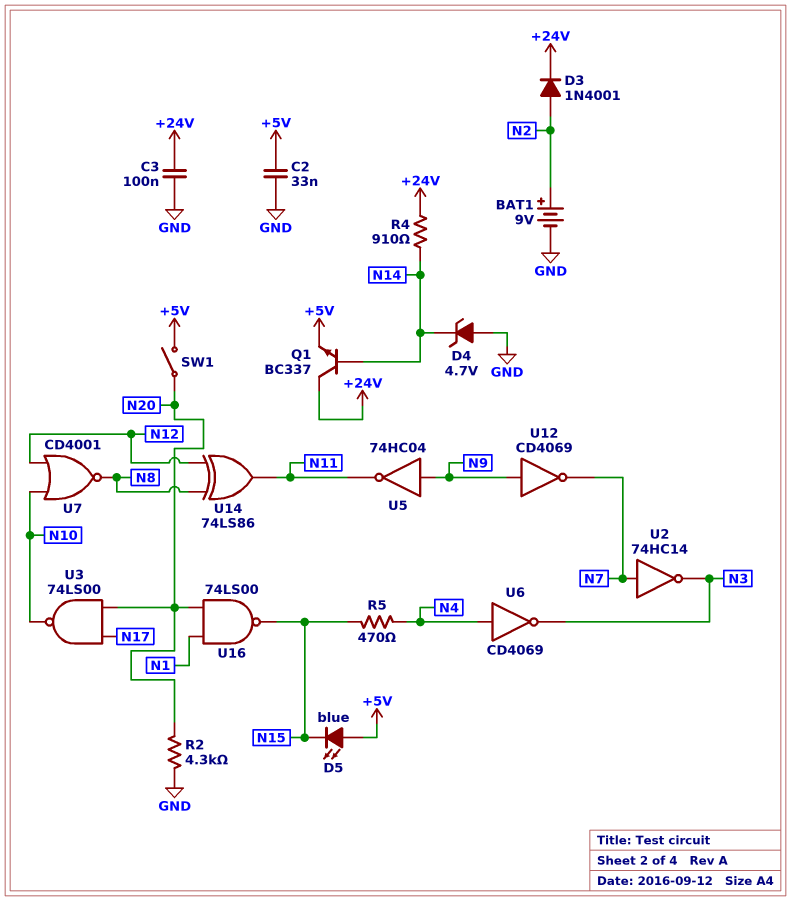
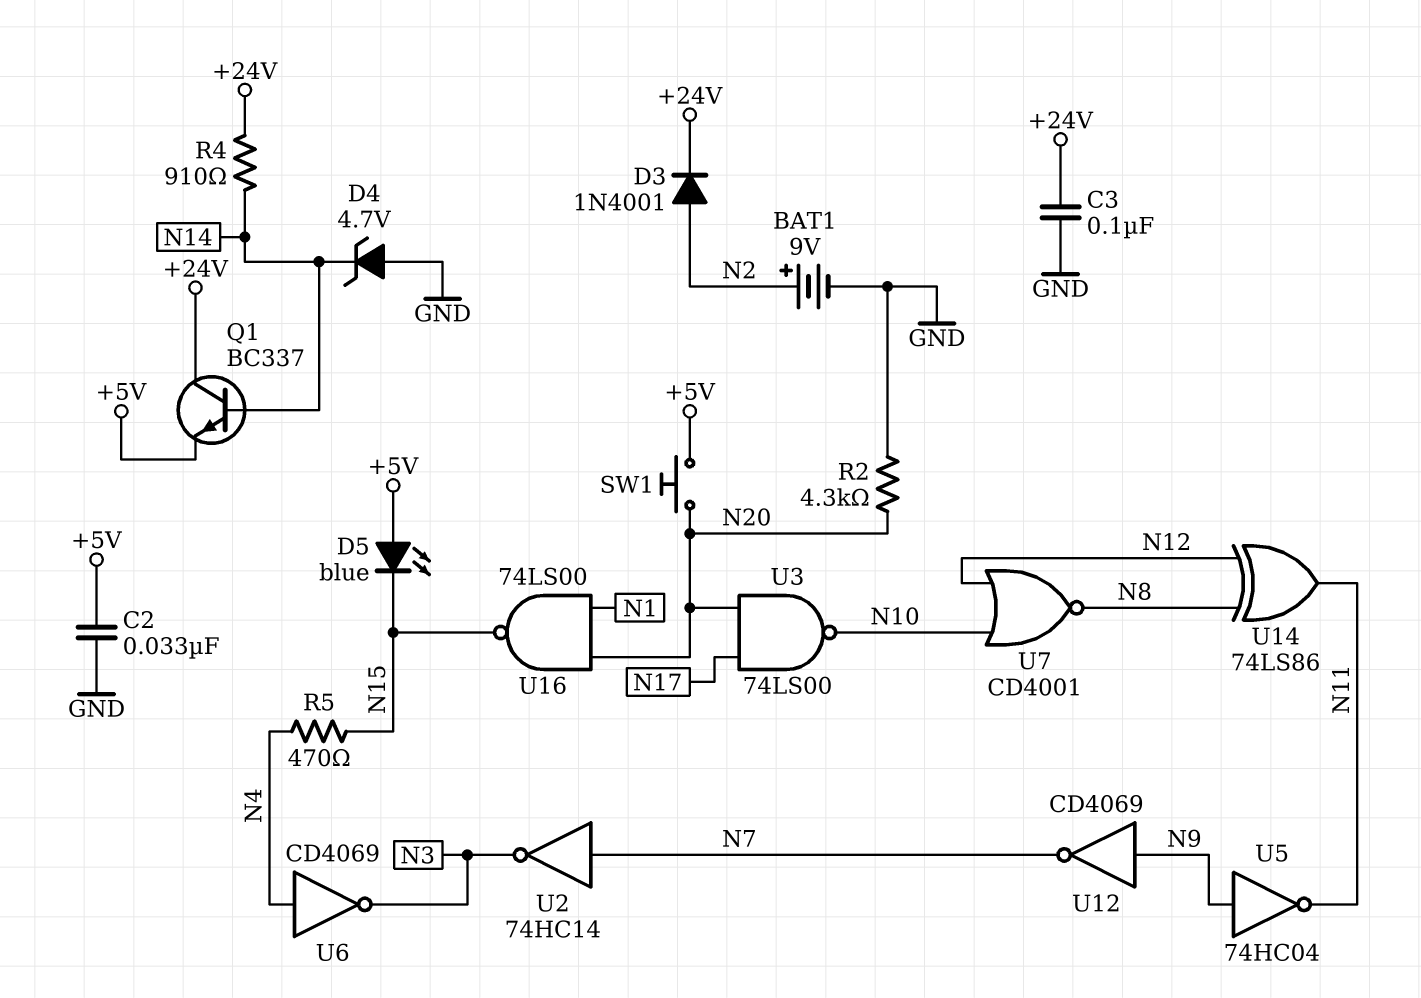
SW1: switch (+5V, N20) -> button (+5V, N20)

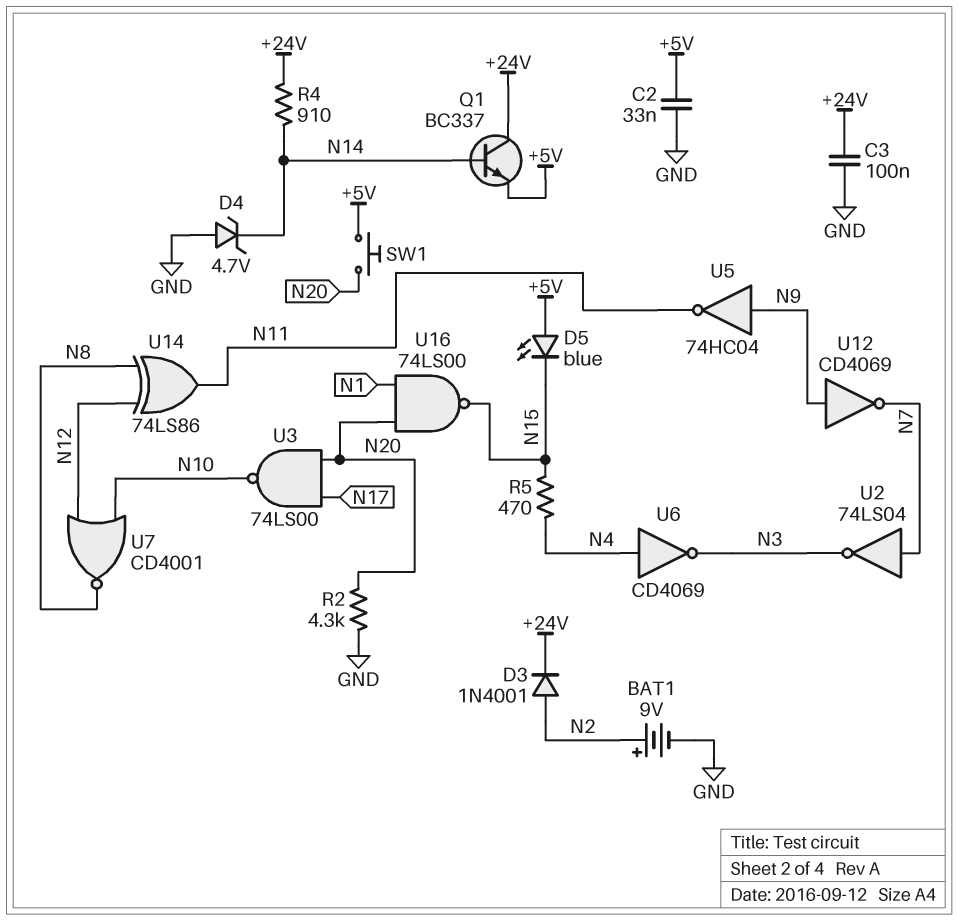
U2: NOT 74HC14 (in N7, out N3) -> NOT 74LS04 (in N7, out N3)

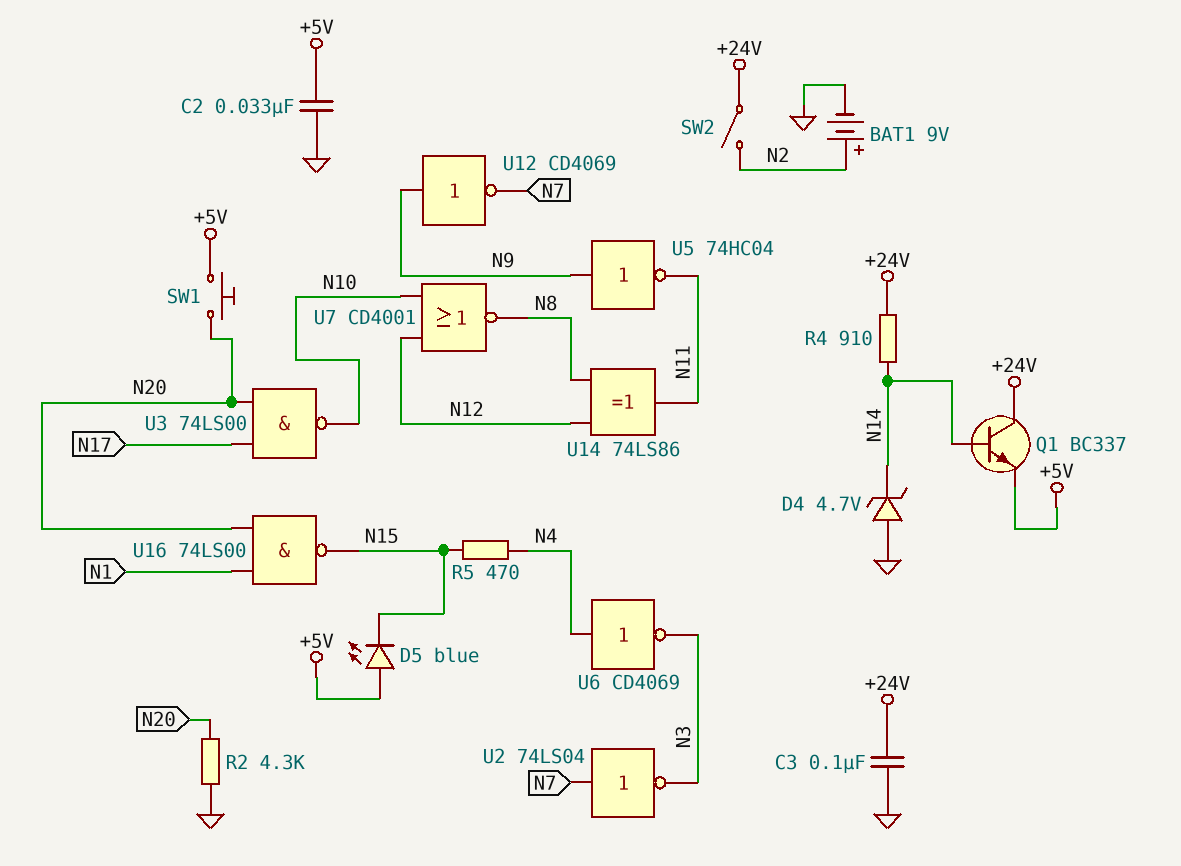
D3: diode 1N4001 (A N2, K +24V) -> none
SW2: none -> switch (+24V, N2)

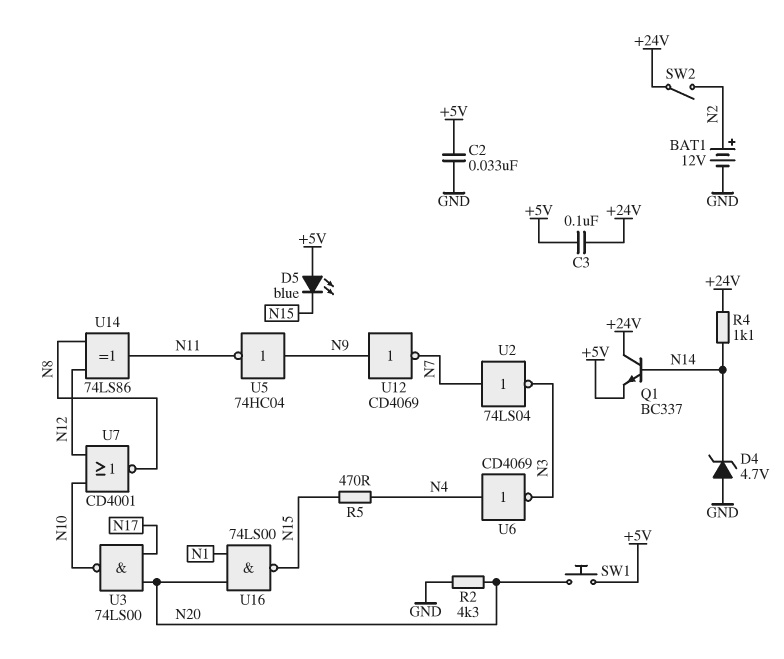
BAT1: 9V (plus N2, minus GND) -> 12V (plus N2, minus GND)
C3: 100nF (+24V, GND) -> 100nF (+5V, +24V)
R4: 910 (+24V, N14) -> 1.1k (+24V, N14)

